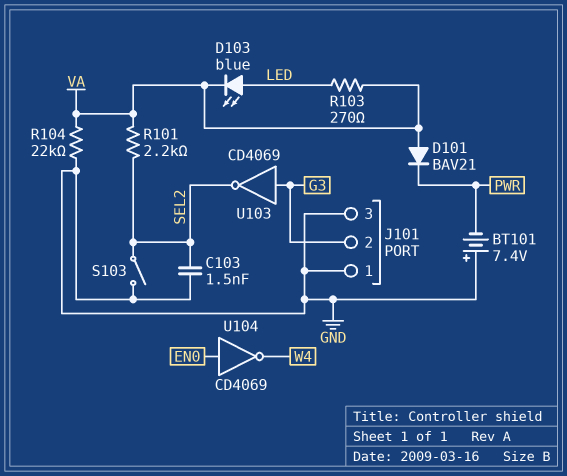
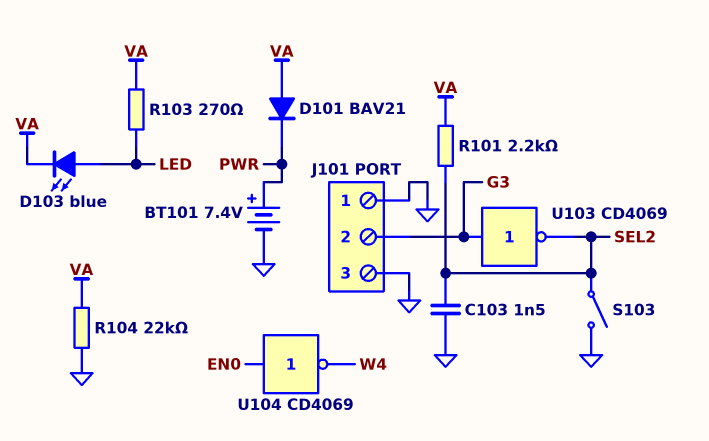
BT101: 7.4V (plus GND, minus PWR) -> 7.4V (plus PWR, minus GND)

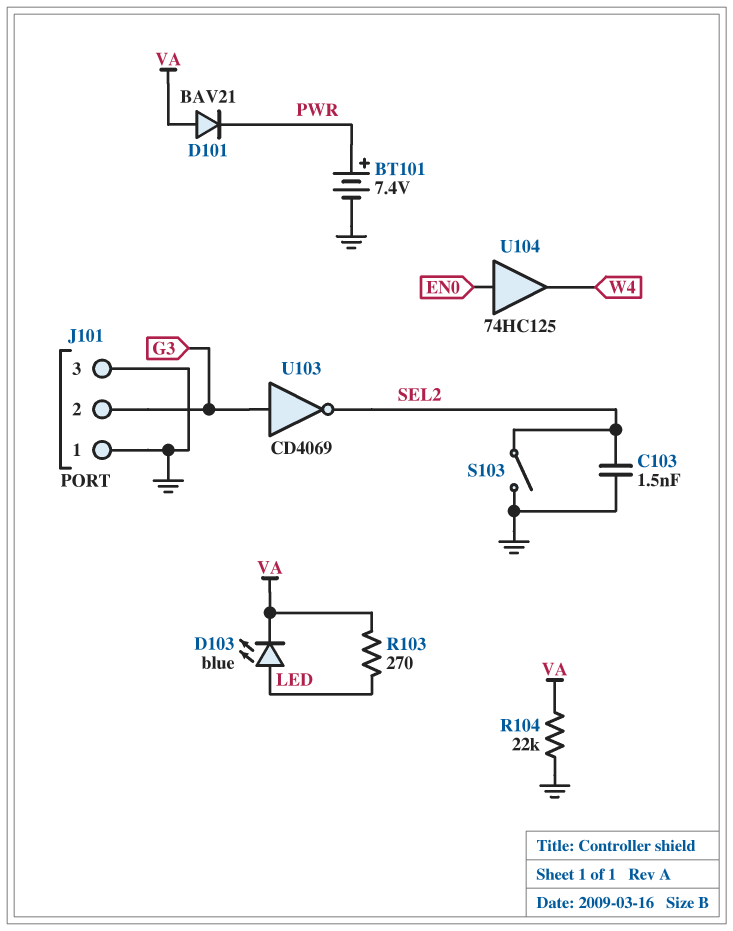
R101: 2.2k (SEL2, VA) -> none
U104: NOT CD4069 (in EN0, out W4) -> buffer 74HC125 (in EN0, out W4)

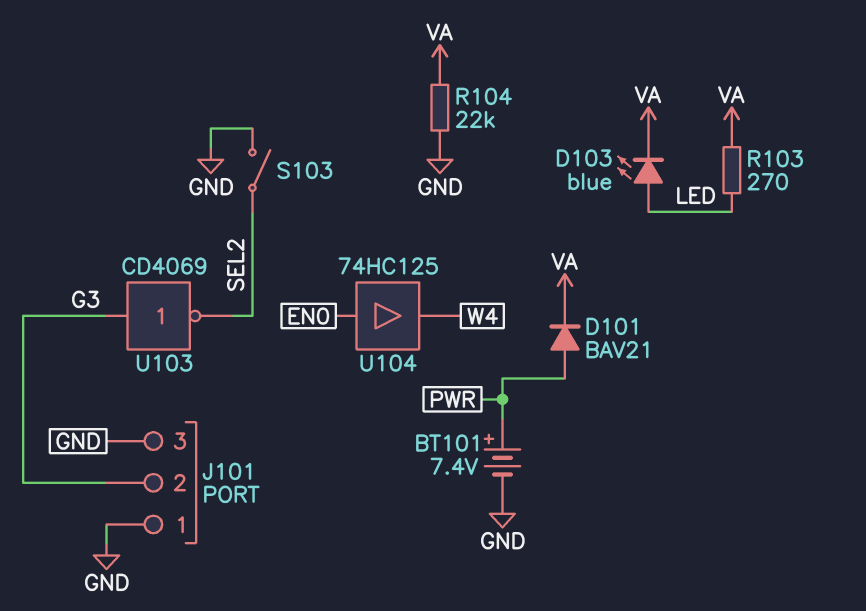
C103: 1.5nF (GND, SEL2) -> none
D101: diode BAV21 (A VA, K PWR) -> diode BAV21 (A PWR, K VA)

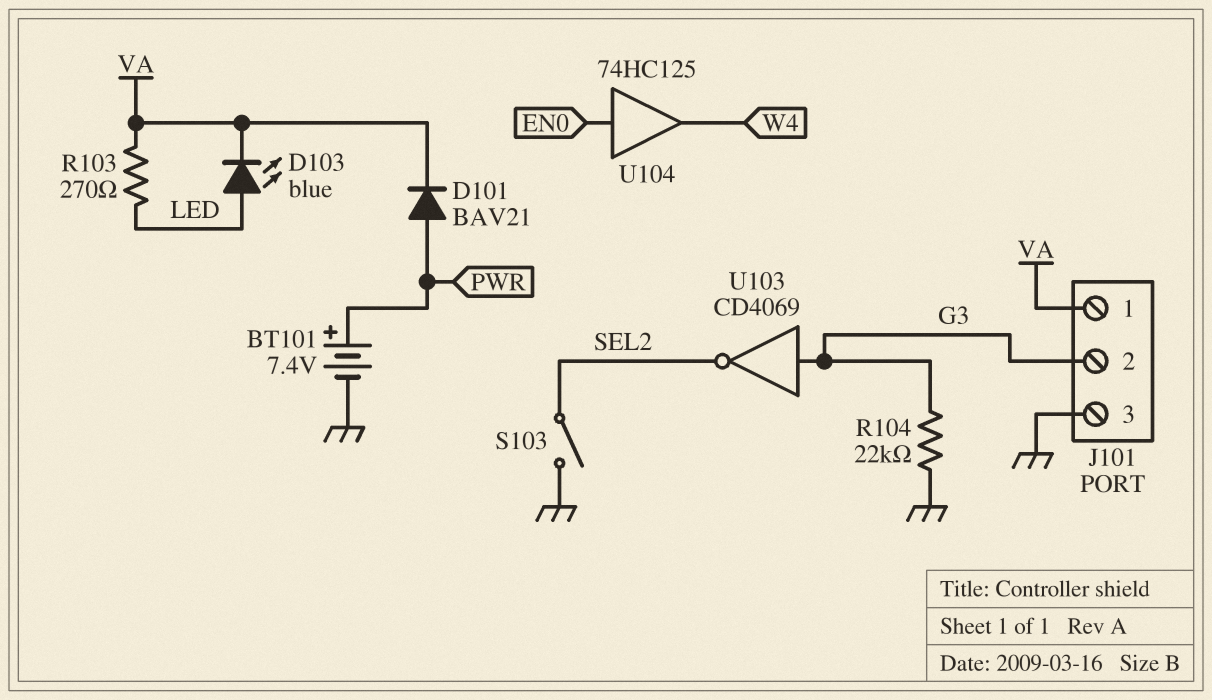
J101 pin 1: GND -> VA
R104: 22k (GND, VA) -> 22k (G3, GND)

